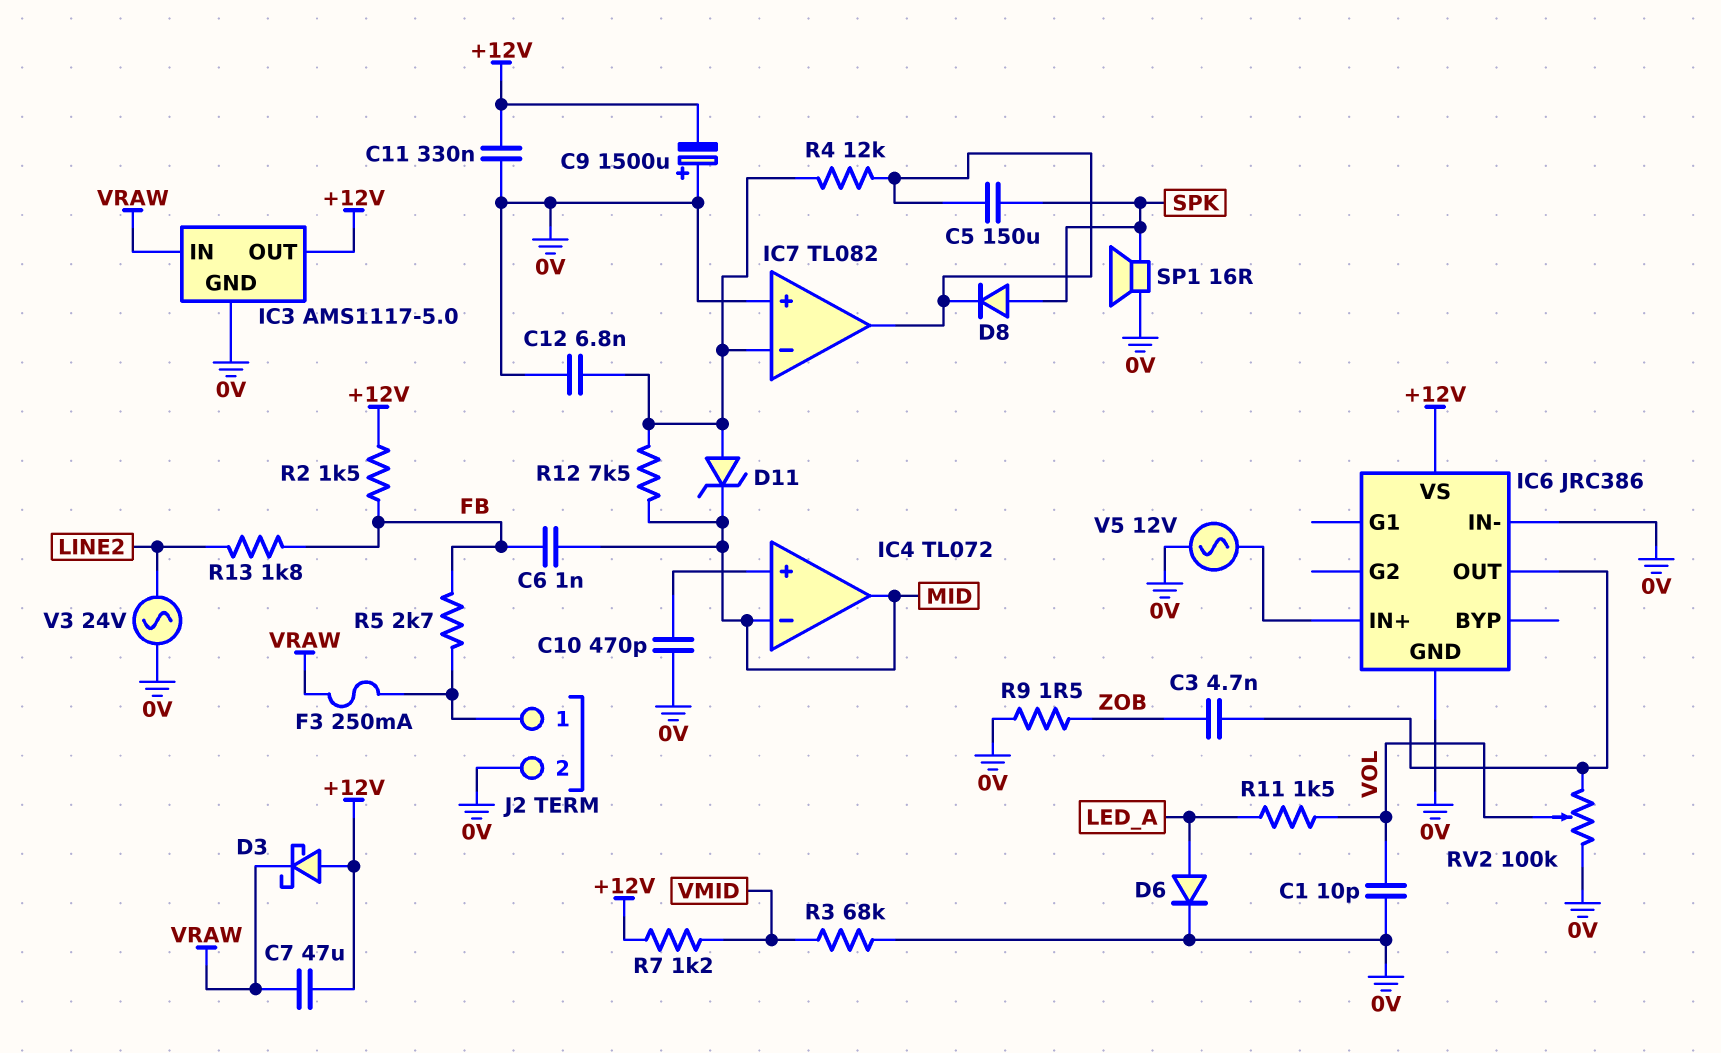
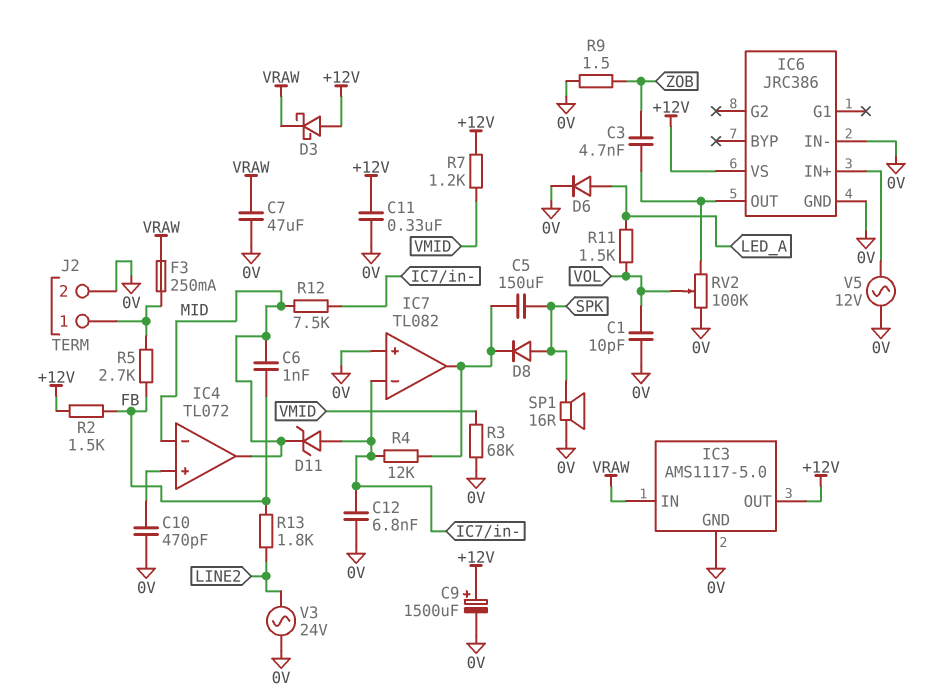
C7: 47uF (+12V, VRAW) -> 47uF (0V, VRAW)
C9: 1500uF (plus 0V, minus +12V) -> 1500uF (plus +12V, minus 0V)

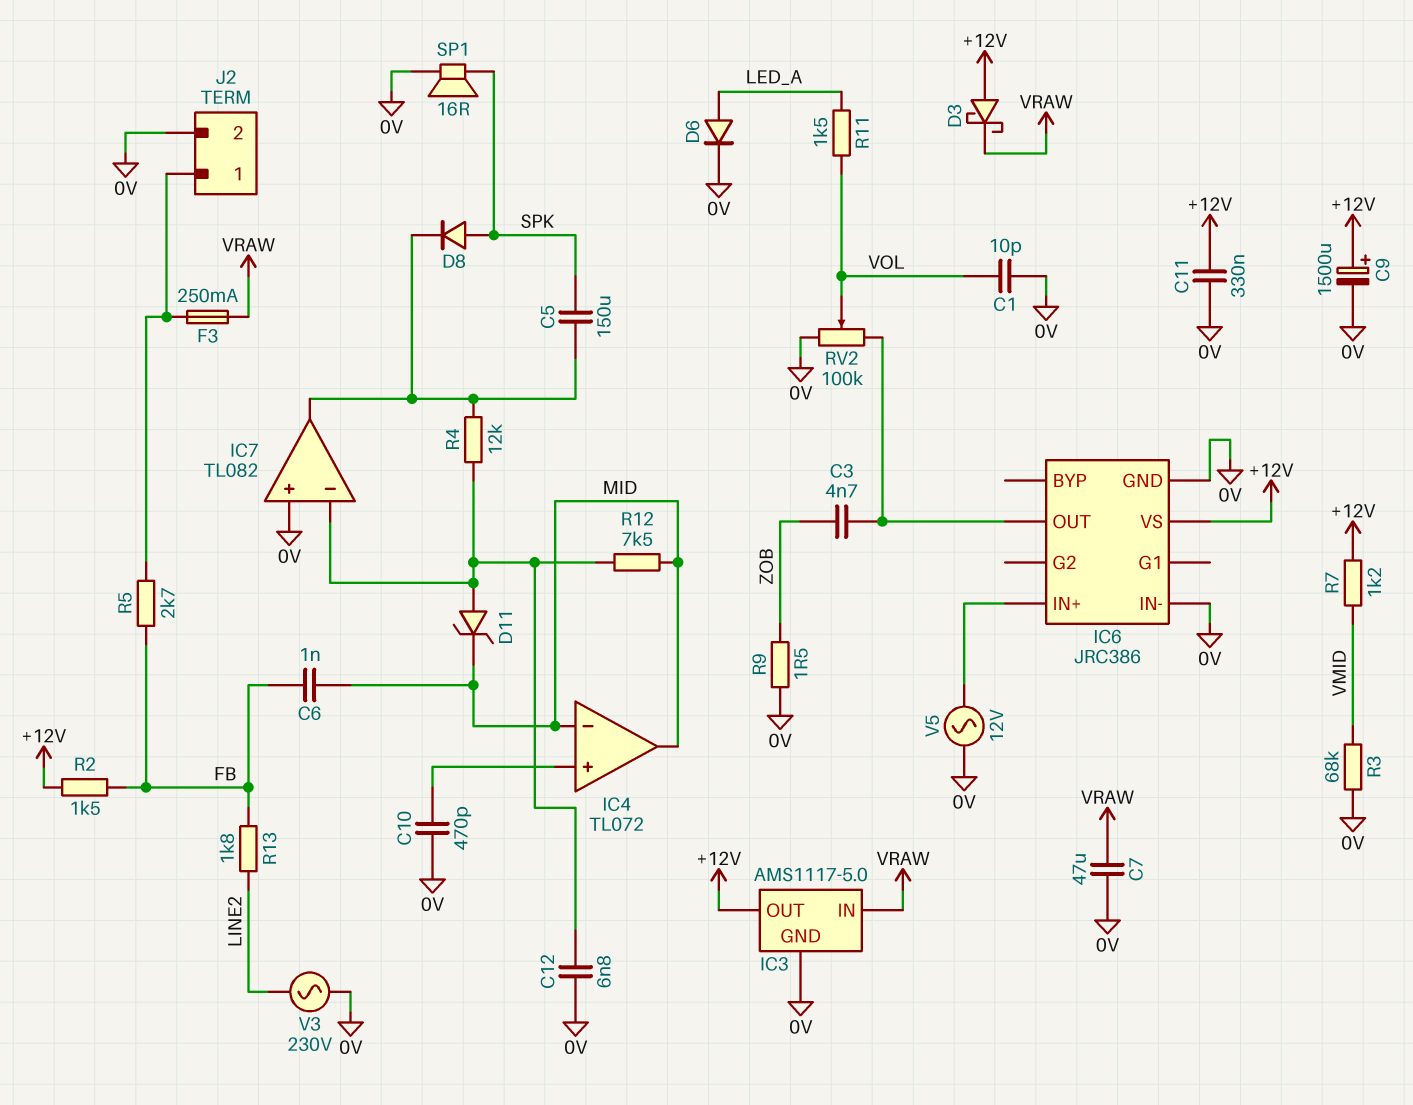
V3: AC 24V (0V, LINE2) -> AC 230V (0V, LINE2)

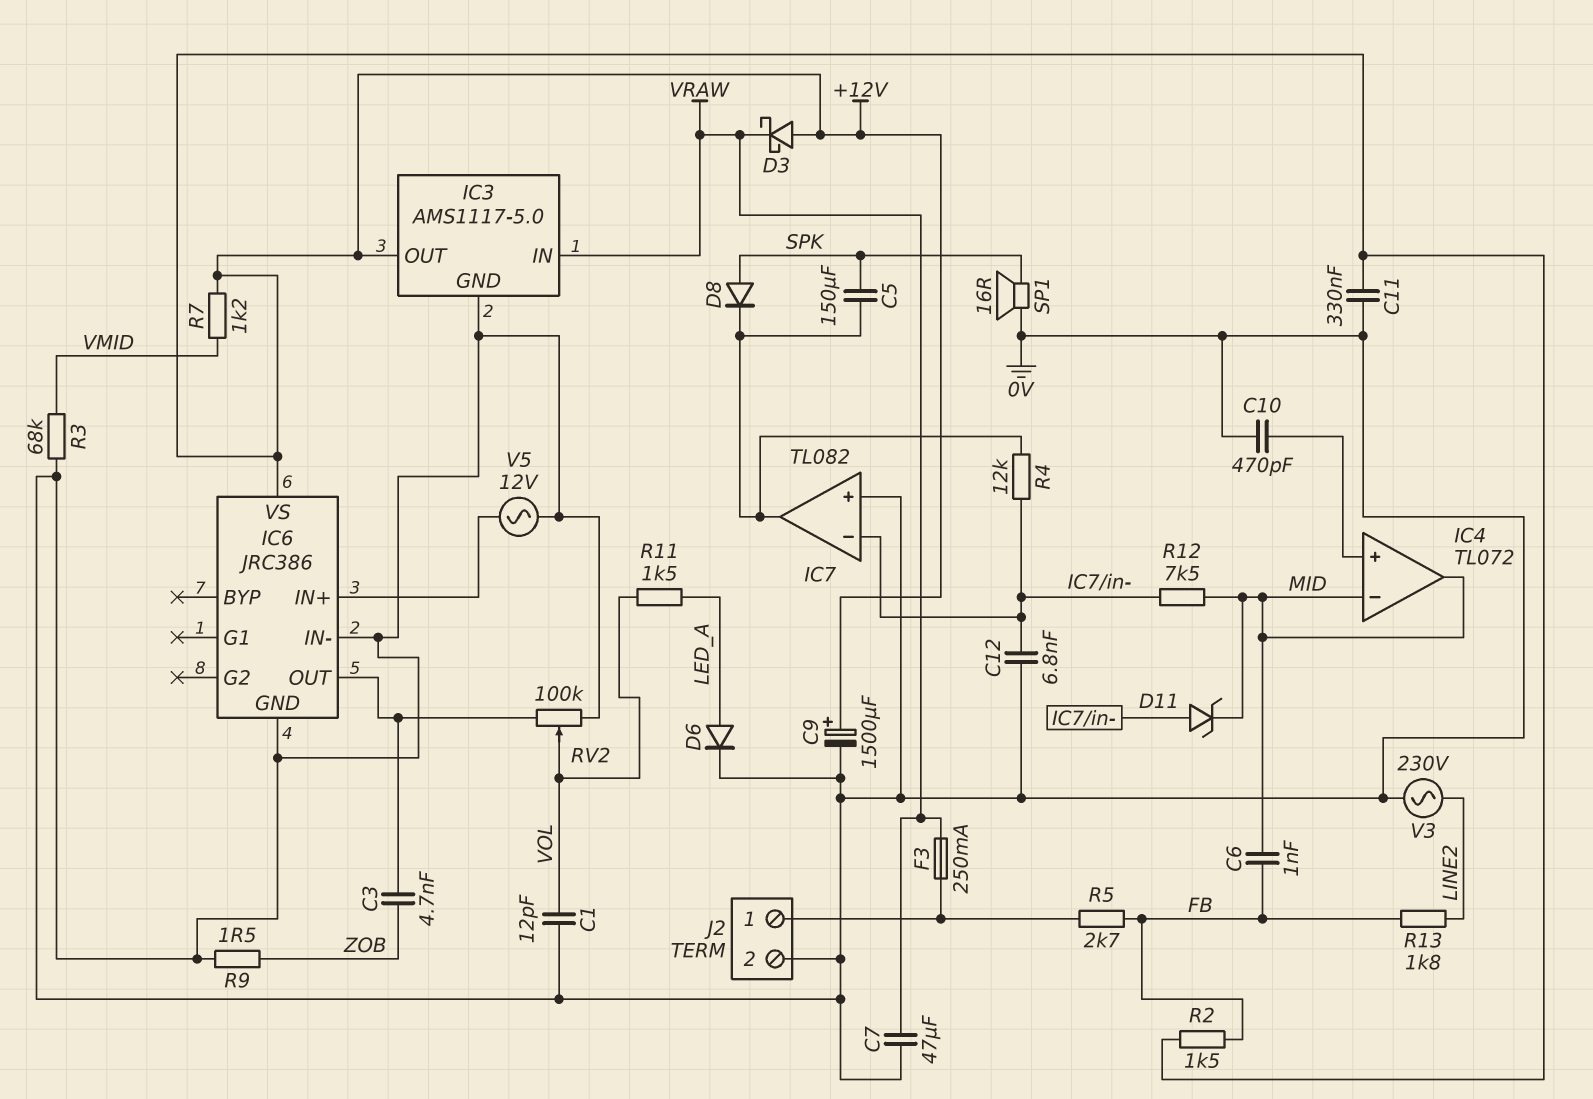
C1: 10pF (0V, VOL) -> 12pF (0V, VOL)

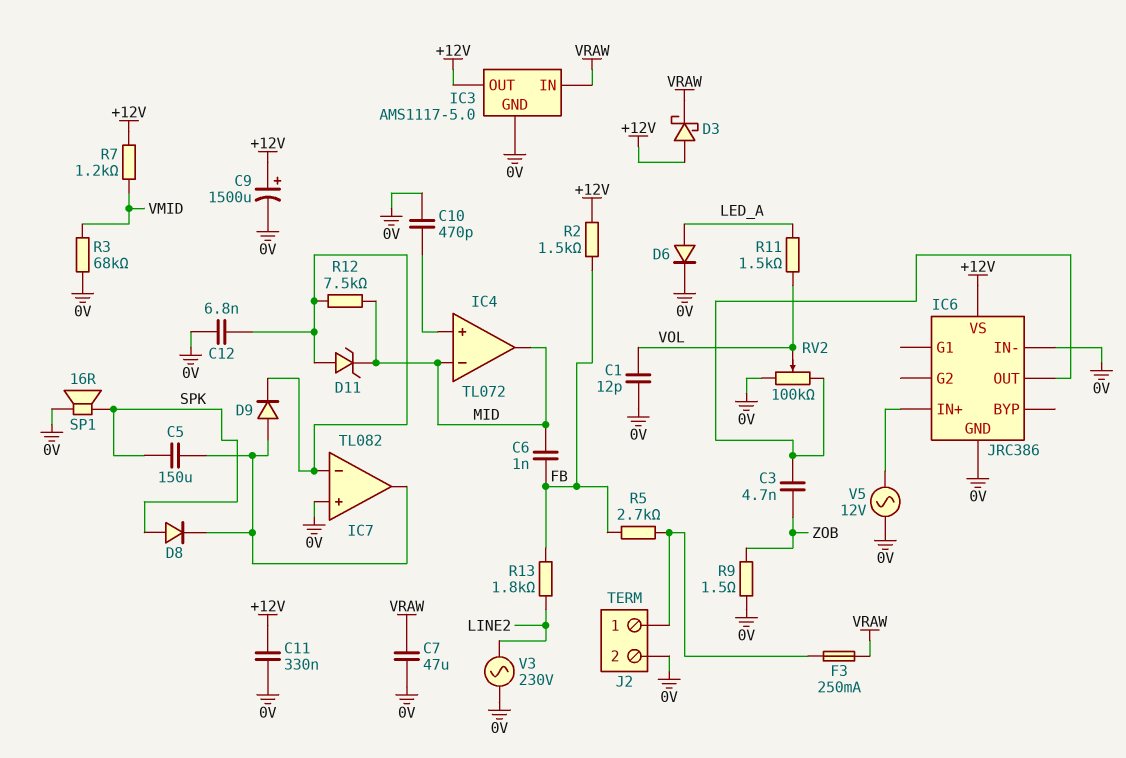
D9: none -> diode (A IC7/out, K IC7/in-)
R4: 12k (IC7/in-, IC7/out) -> none

